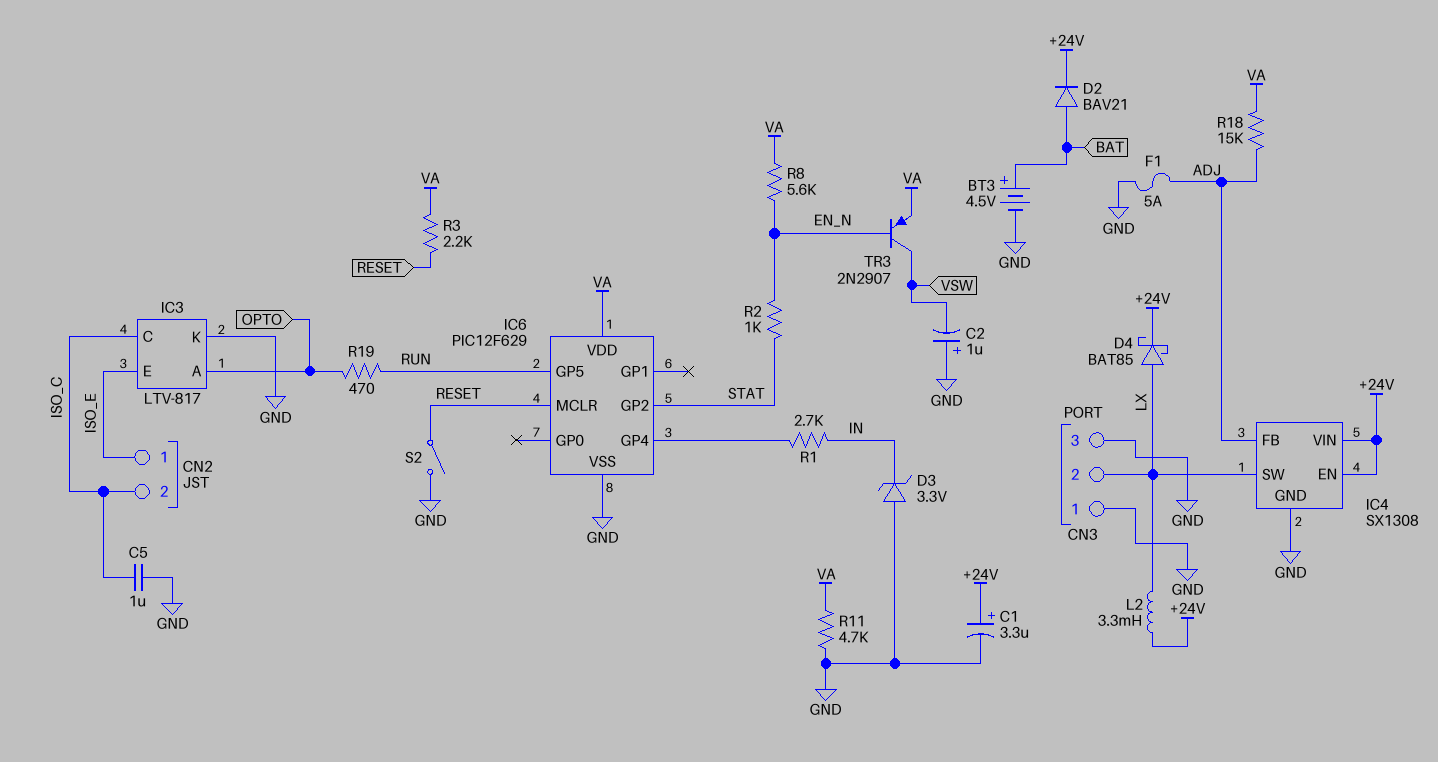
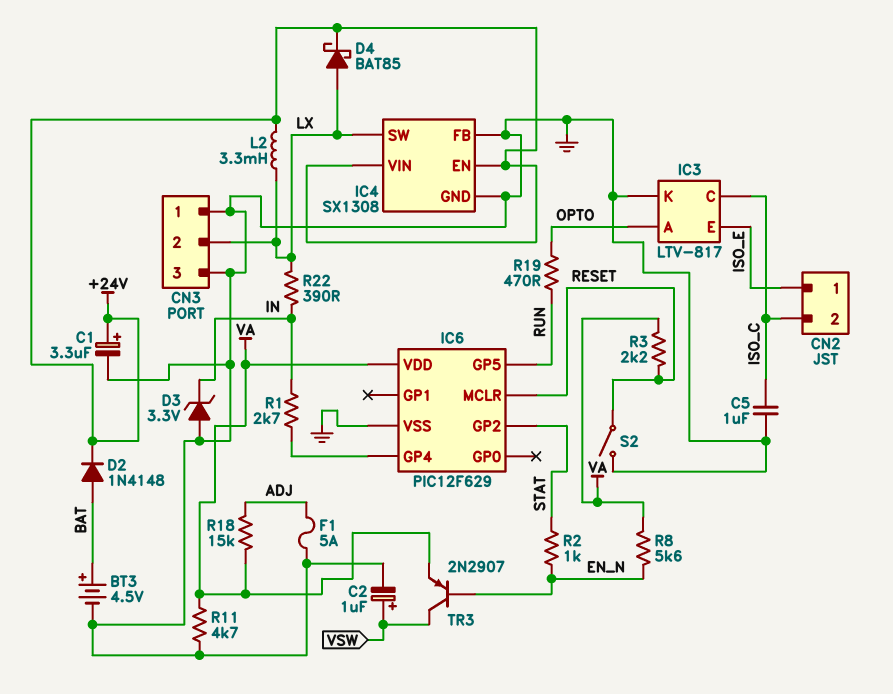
C2: 1uF (plus GND, minus VSW) -> 1uF (plus VSW, minus GND)
D2: diode BAV21 (A BAT, K +24V) -> diode 1N4148 (A BAT, K +24V)
IC4 pin FB: ADJ -> GND
R22: none -> 390 (IN, LX)

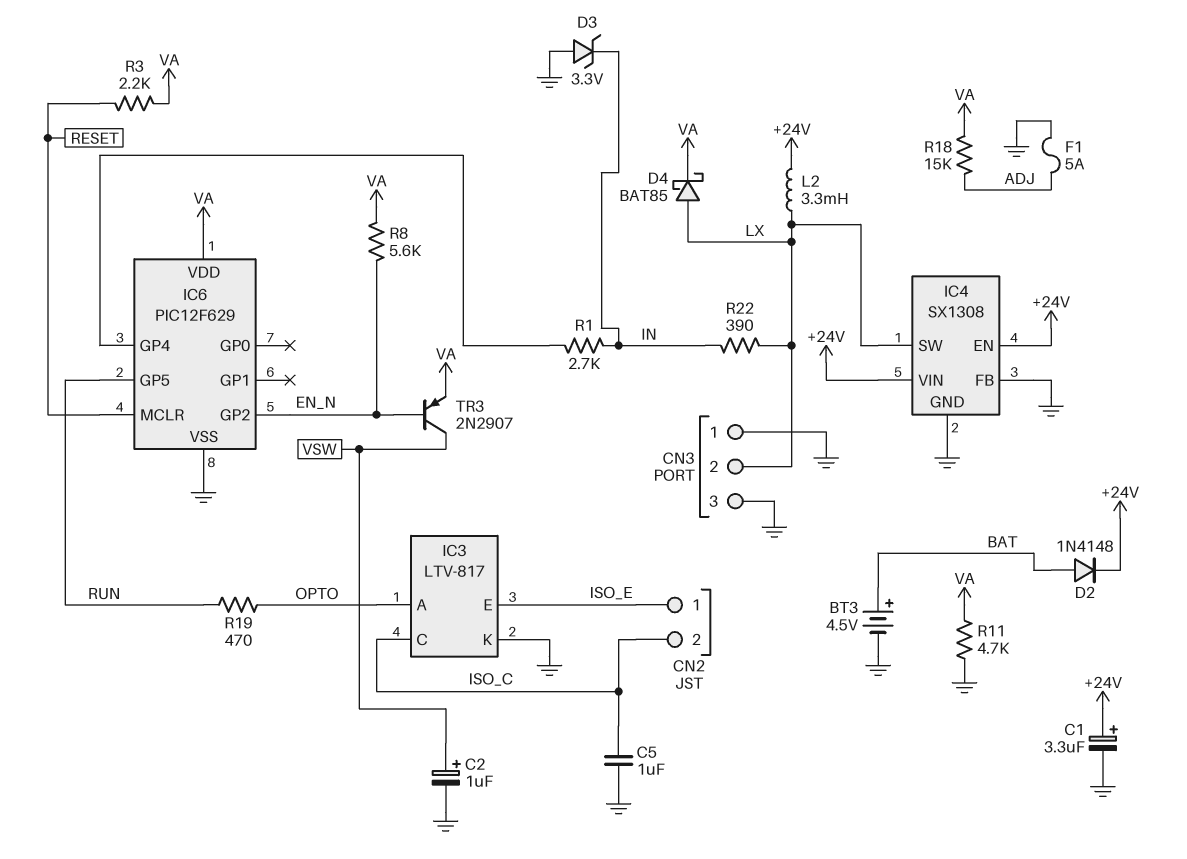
D4: schottky BAT85 (A LX, K +24V) -> schottky BAT85 (A LX, K VA)
IC6 pin GP2: STAT -> EN_N
R2: 1k (EN_N, STAT) -> none
S2: switch (GND, RESET) -> none

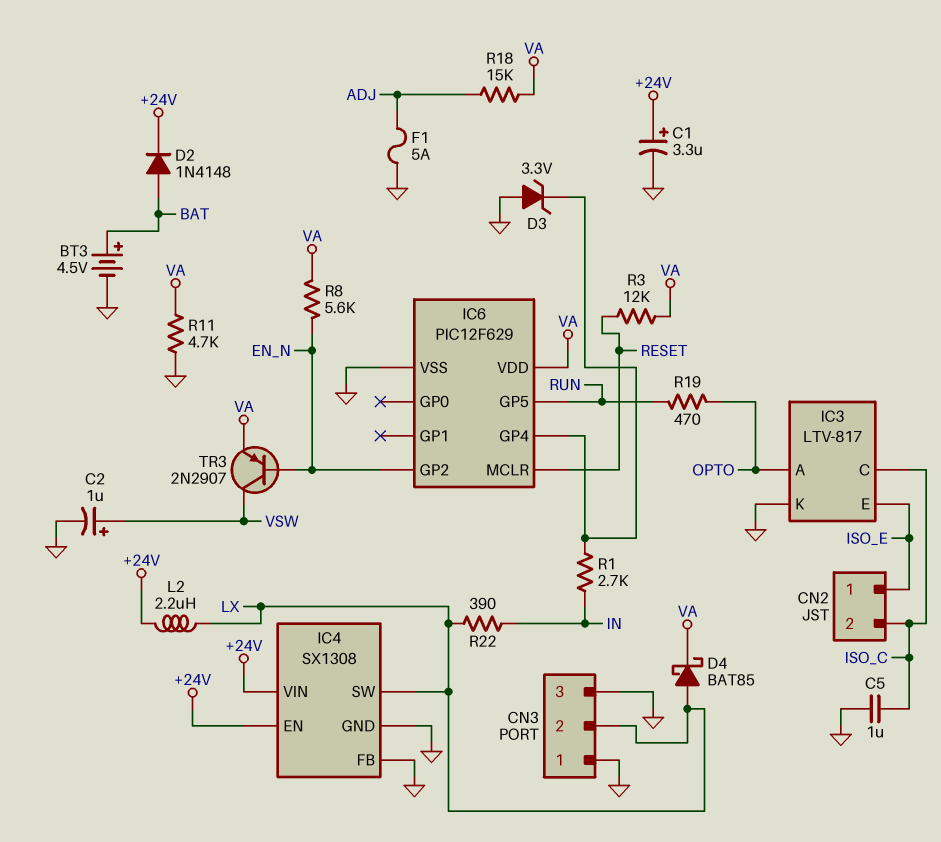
D3: zener 3.3V (A GND, K IN) -> zener 3.3V (A GND, K IC6/GP4)
L2: 3.3mH (+24V, LX) -> 2.2uH (+24V, LX)
R3: 2.2k (RESET, VA) -> 12k (RESET, VA)

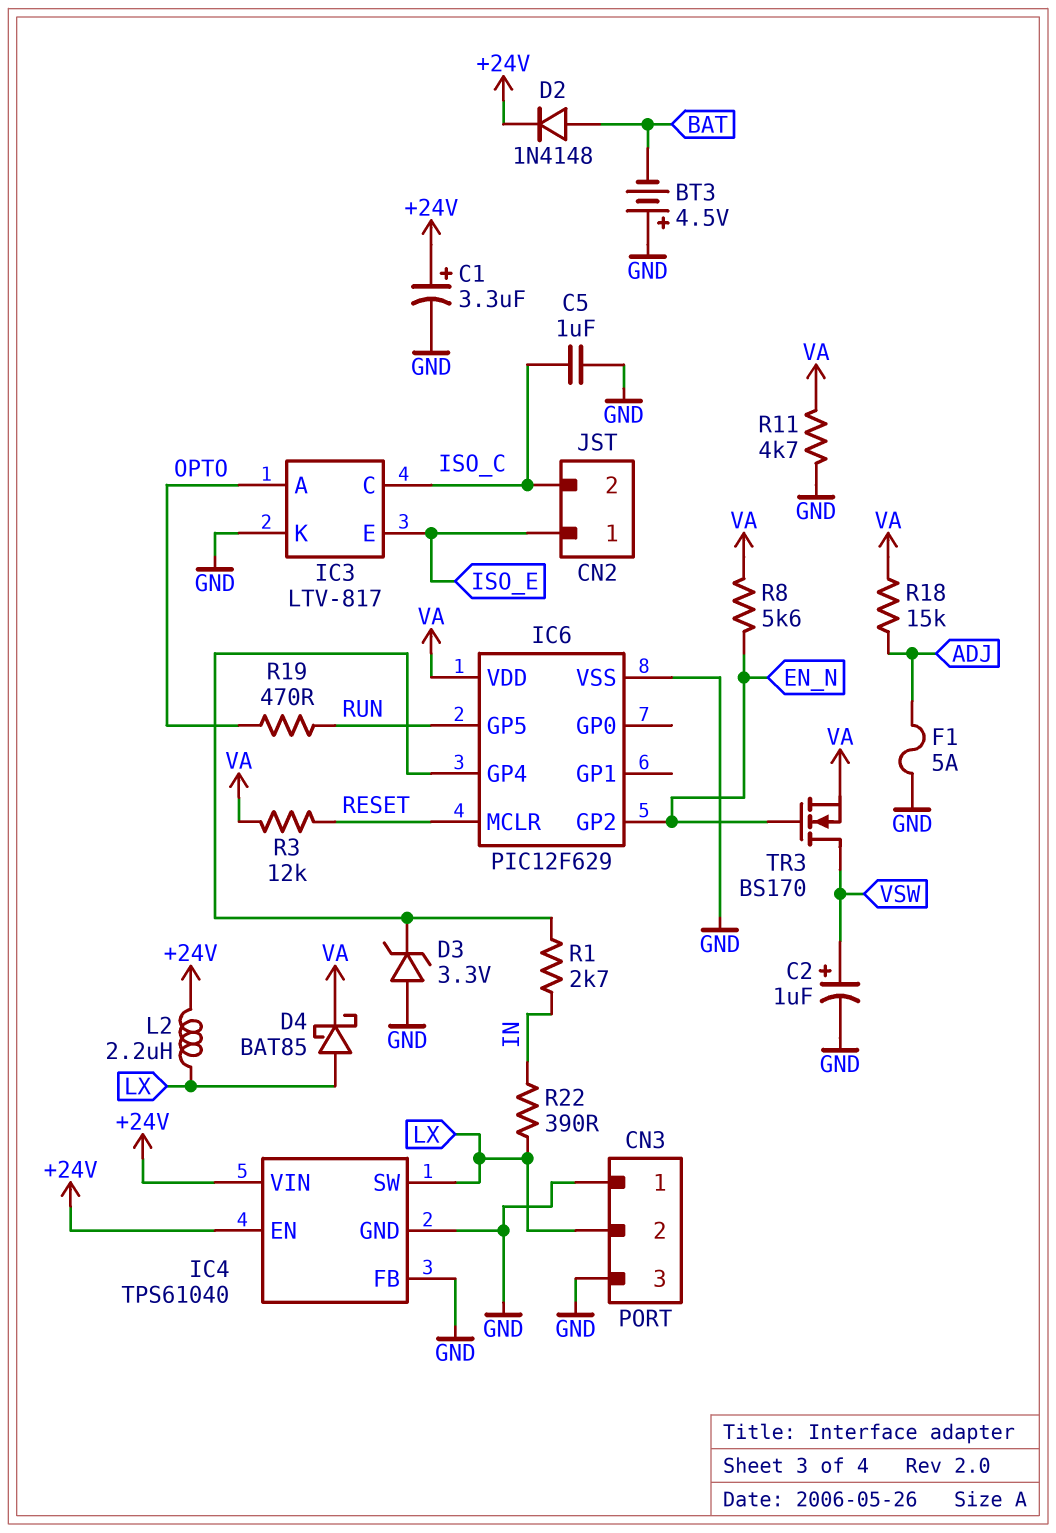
BT3: 4.5V (plus BAT, minus GND) -> 4.5V (plus GND, minus BAT)
IC4: SX1308 -> TPS61040
TR3: PNP 2N2907 (B EN_N, C VSW, E VA) -> NMOS BS170 (G EN_N, D VSW, S VA)

